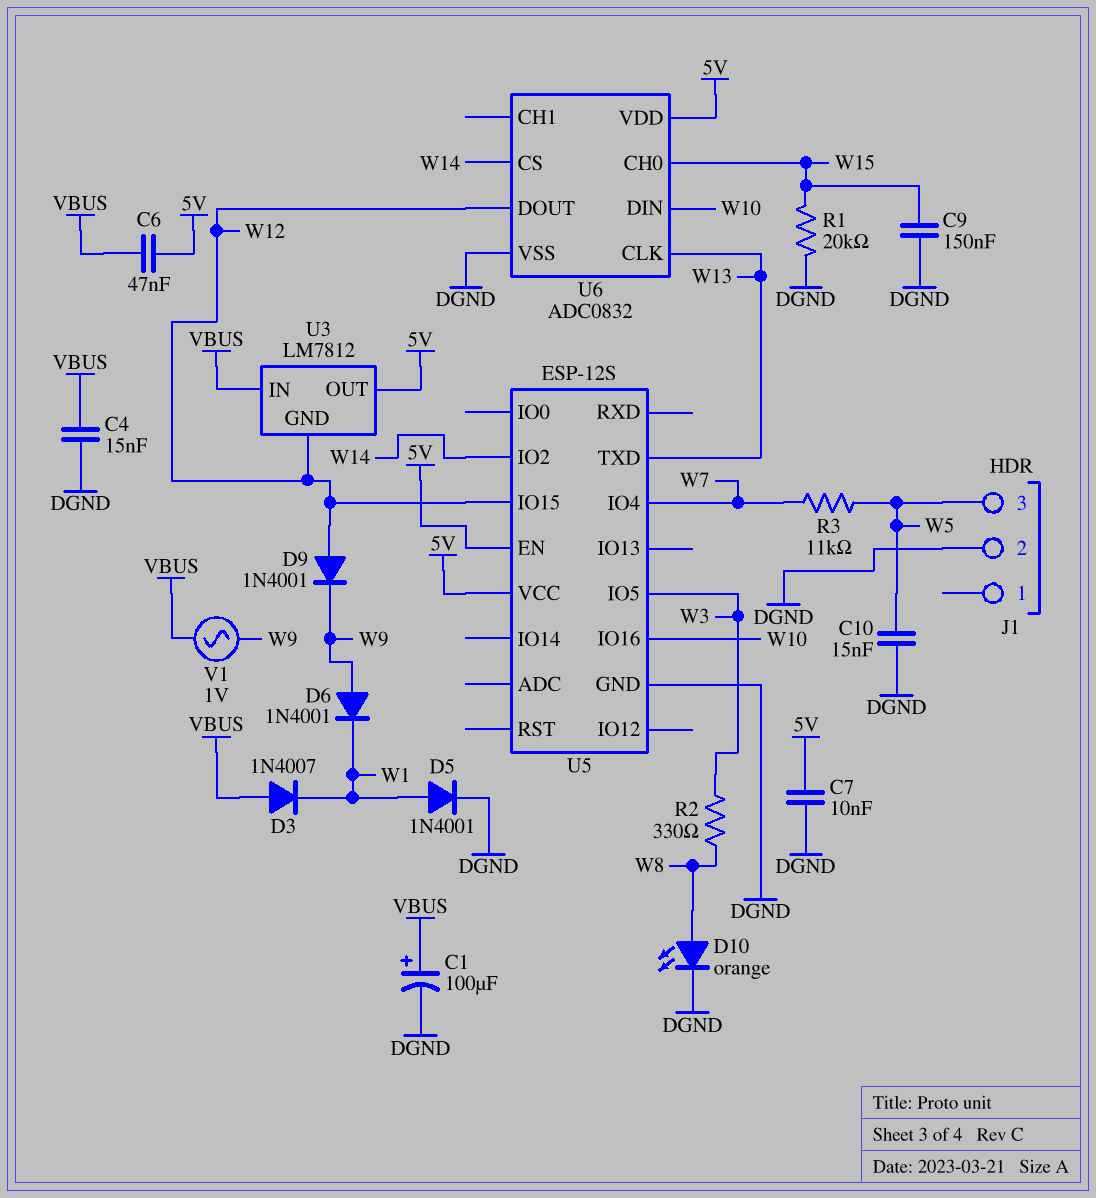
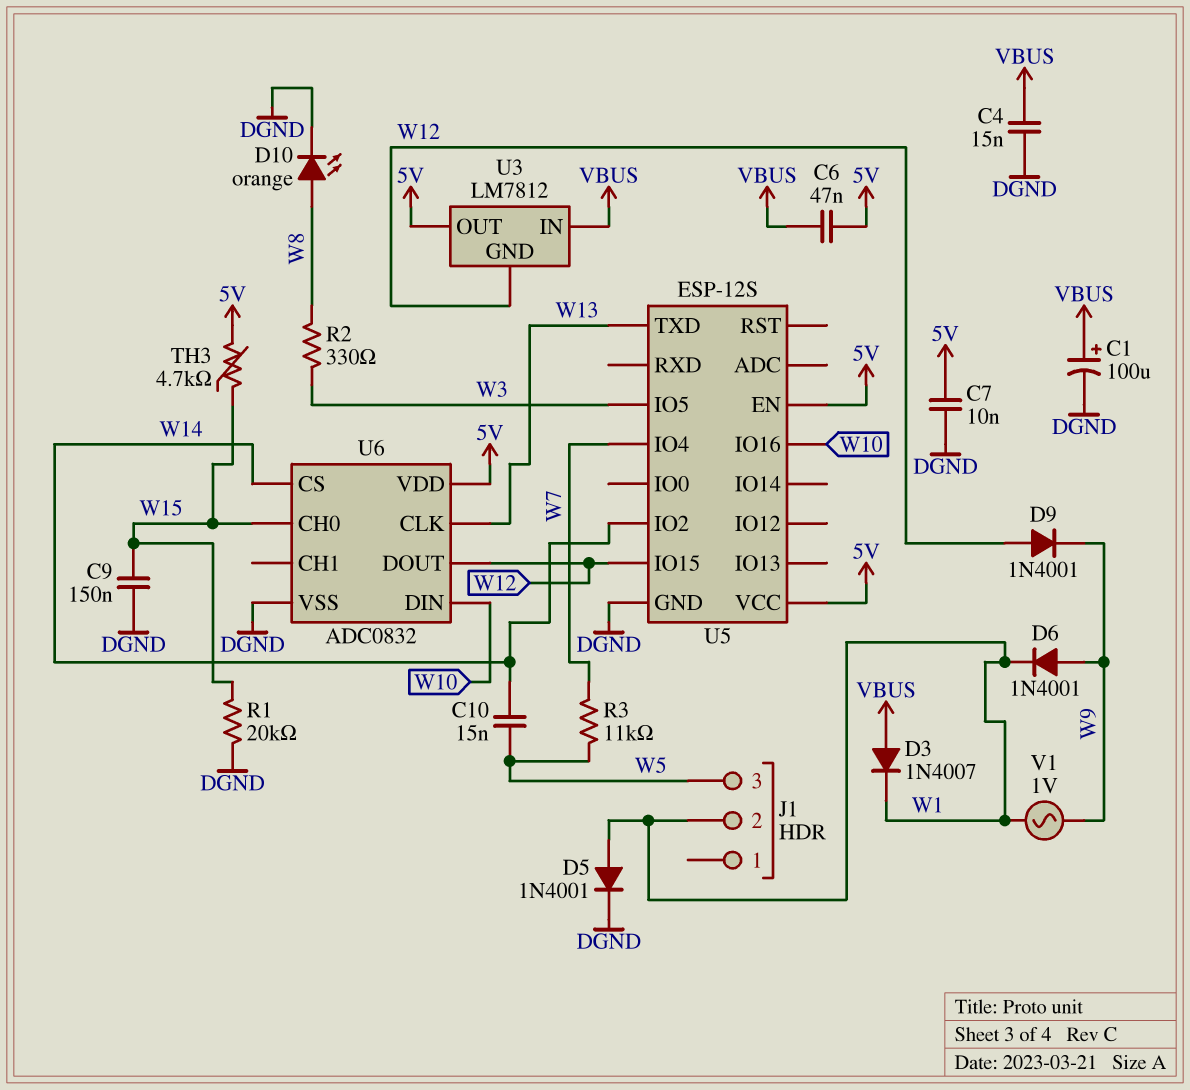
C10: 15nF (DGND, W5) -> 15nF (W5, W14)
J1 pin 2: DGND -> W1
TH3: none -> 4.7k (5V, W15)
V1: AC 1V (VBUS, W9) -> AC 1V (W1, W9)

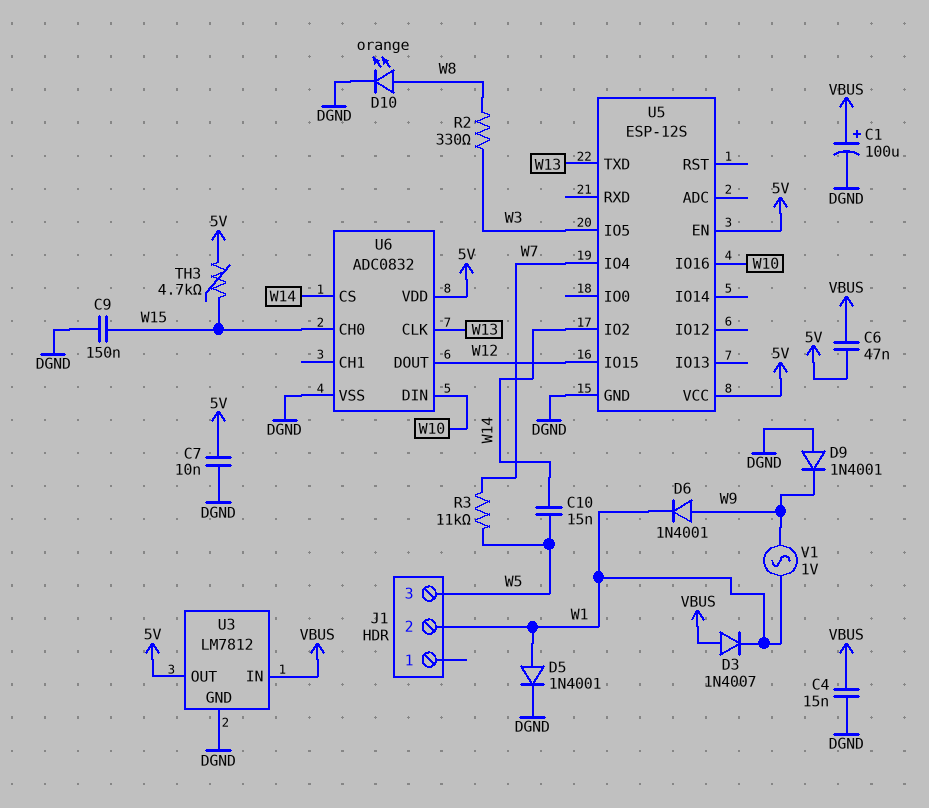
D9: diode 1N4001 (A W12, K W9) -> diode 1N4001 (A DGND, K W9)
R1: 20k (DGND, W15) -> none
U3 pin GND: W12 -> DGND

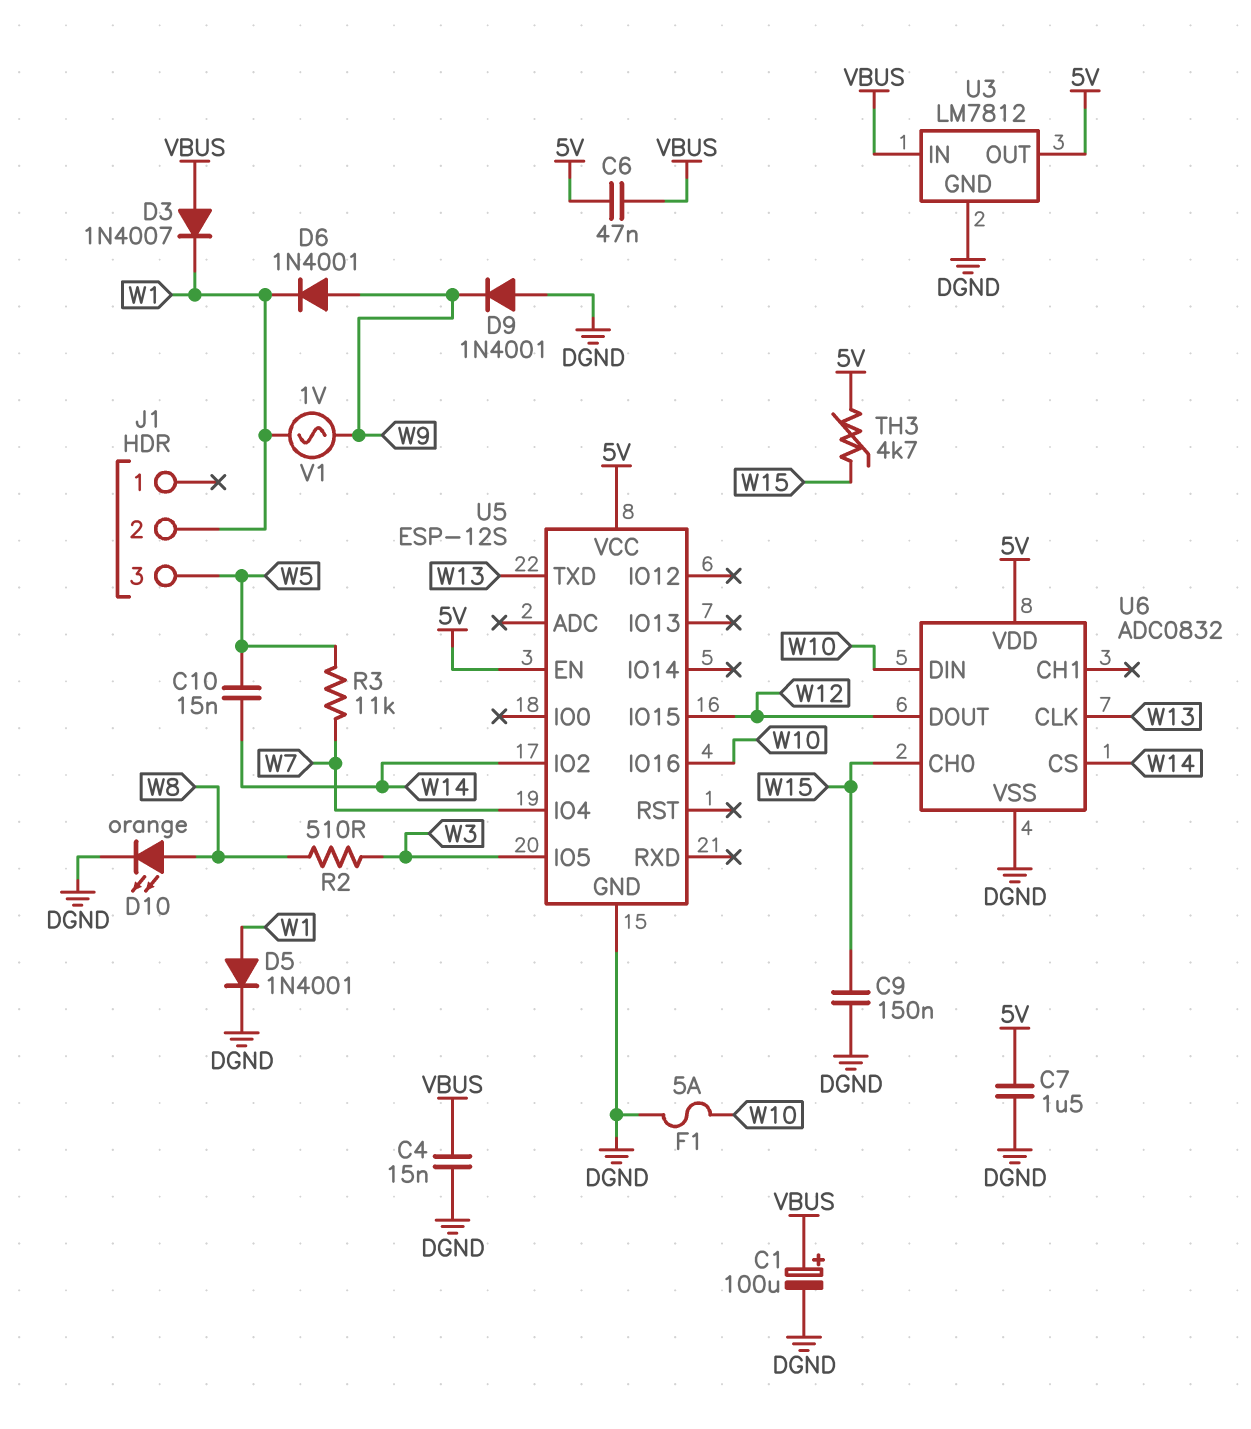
C7: 10nF (5V, DGND) -> 1.5uF (5V, DGND)
F1: none -> 5A (DGND, W10)
R2: 330 (W3, W8) -> 510 (W3, W8)

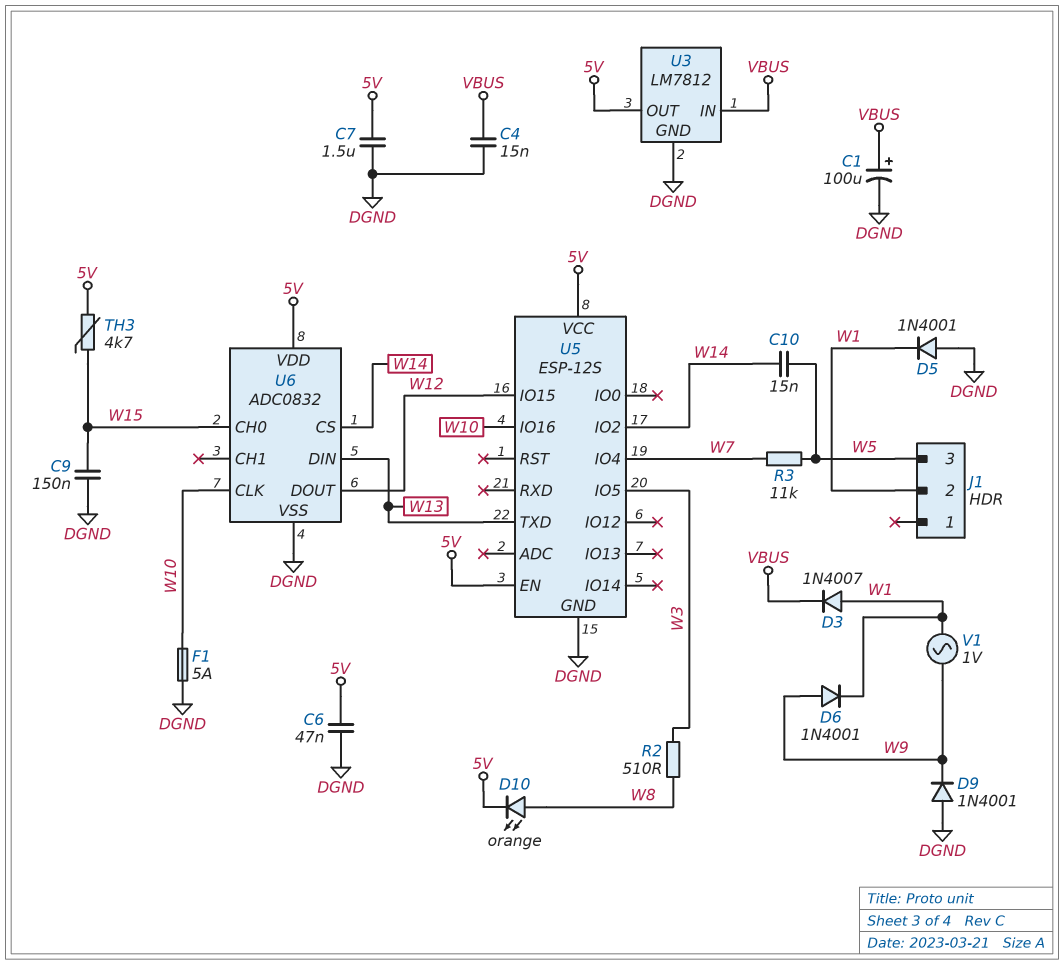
C6: 47nF (5V, VBUS) -> 47nF (5V, DGND)
D3: diode 1N4007 (A VBUS, K W1) -> diode 1N4007 (A W1, K VBUS)
D5: diode 1N4001 (A W1, K DGND) -> diode 1N4001 (A DGND, K W1)
D10: LED orange (A W8, K DGND) -> LED orange (A W8, K 5V)
U6 pin CLK: W13 -> W10
U6 pin DIN: W10 -> W13

